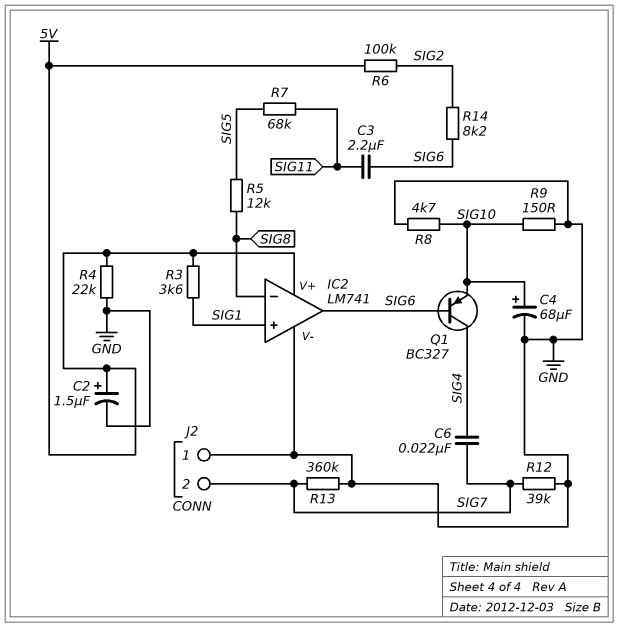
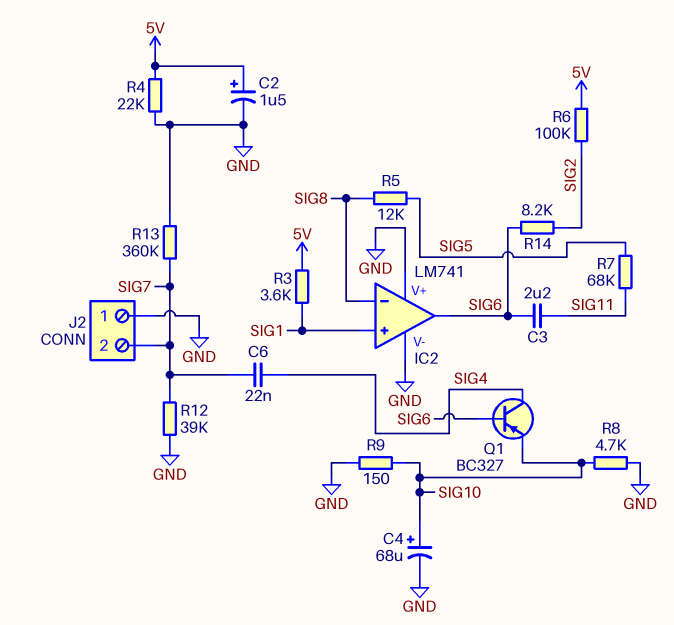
IC2 pin V+: 5V -> GND

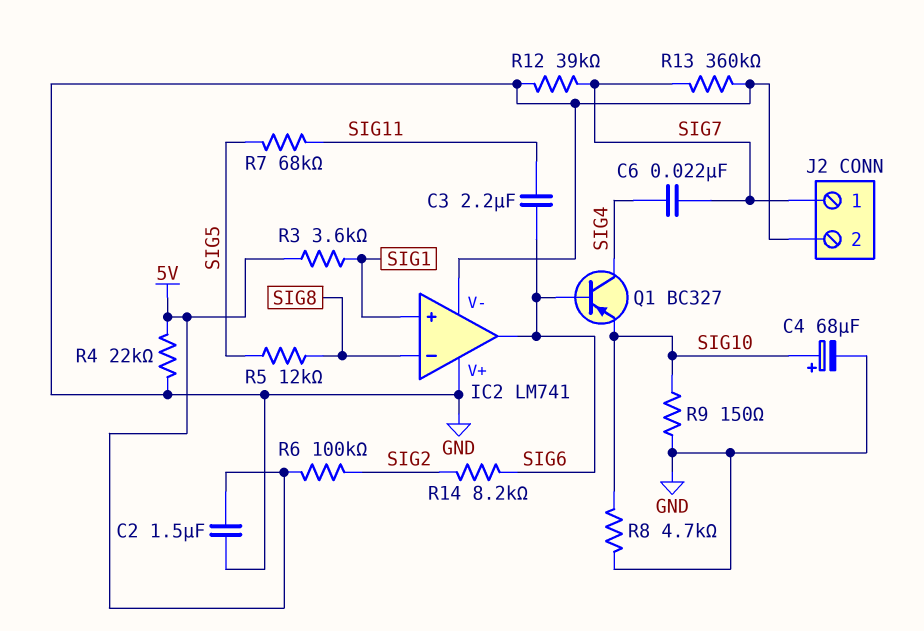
C2: 1.5uF (plus 5V, minus GND) -> 1.5uF (5V, GND)
J2 pin 1: GND -> SIG7
J2 pin 2: SIG7 -> GND

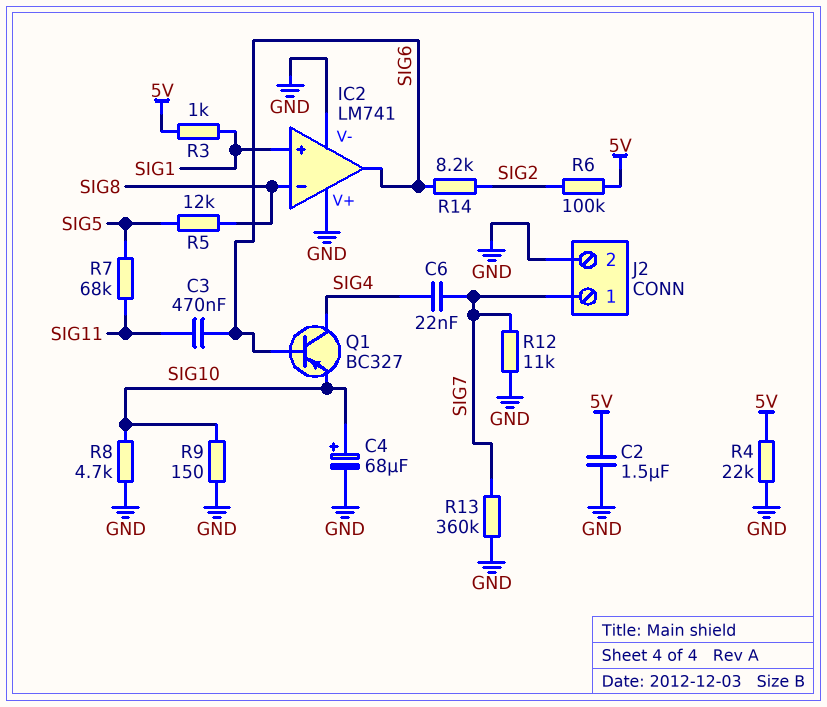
C3: 2.2uF (SIG6, SIG11) -> 470nF (SIG6, SIG11)
R3: 3.6k (5V, SIG1) -> 1k (5V, SIG1)
R12: 39k (GND, SIG7) -> 11k (GND, SIG7)

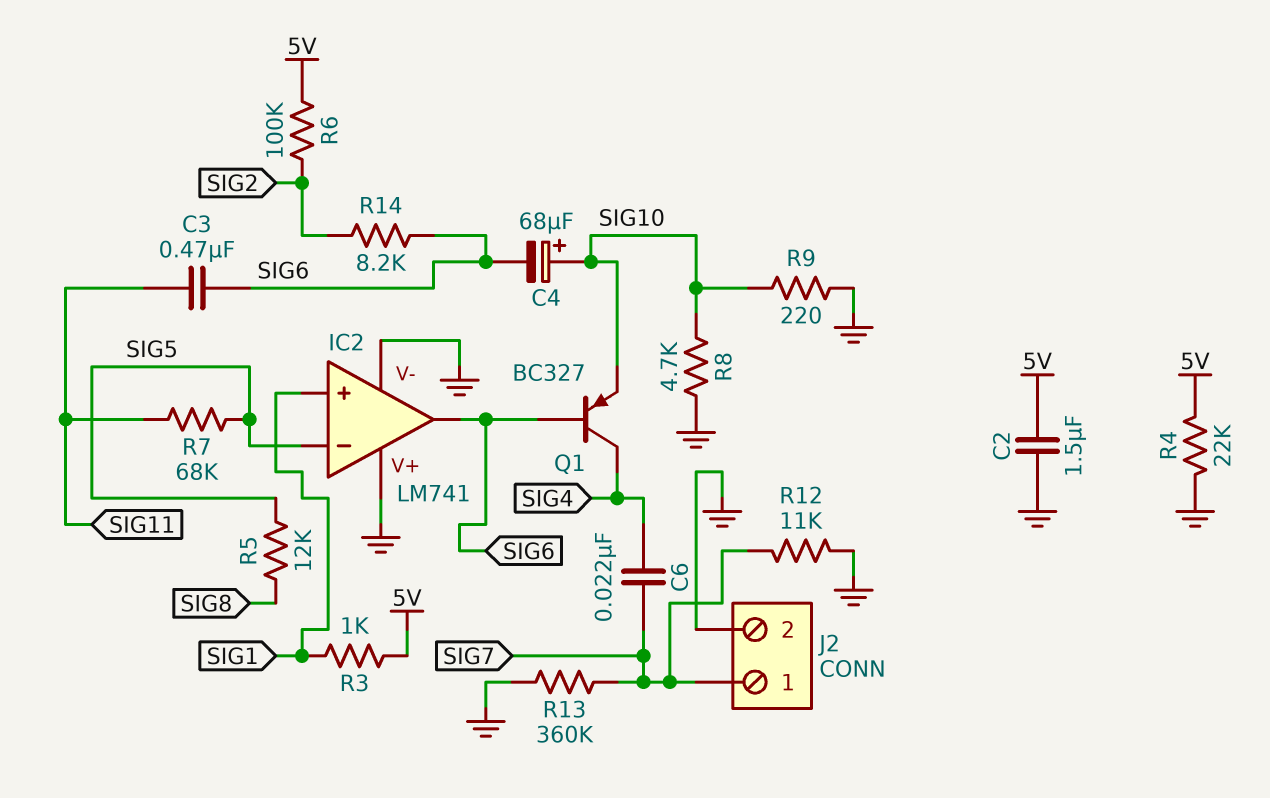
C4: 68uF (plus SIG10, minus GND) -> 68uF (plus SIG10, minus SIG6)
IC2 pin in-: SIG8 -> SIG5
R9: 150 (GND, SIG10) -> 220 (GND, SIG10)

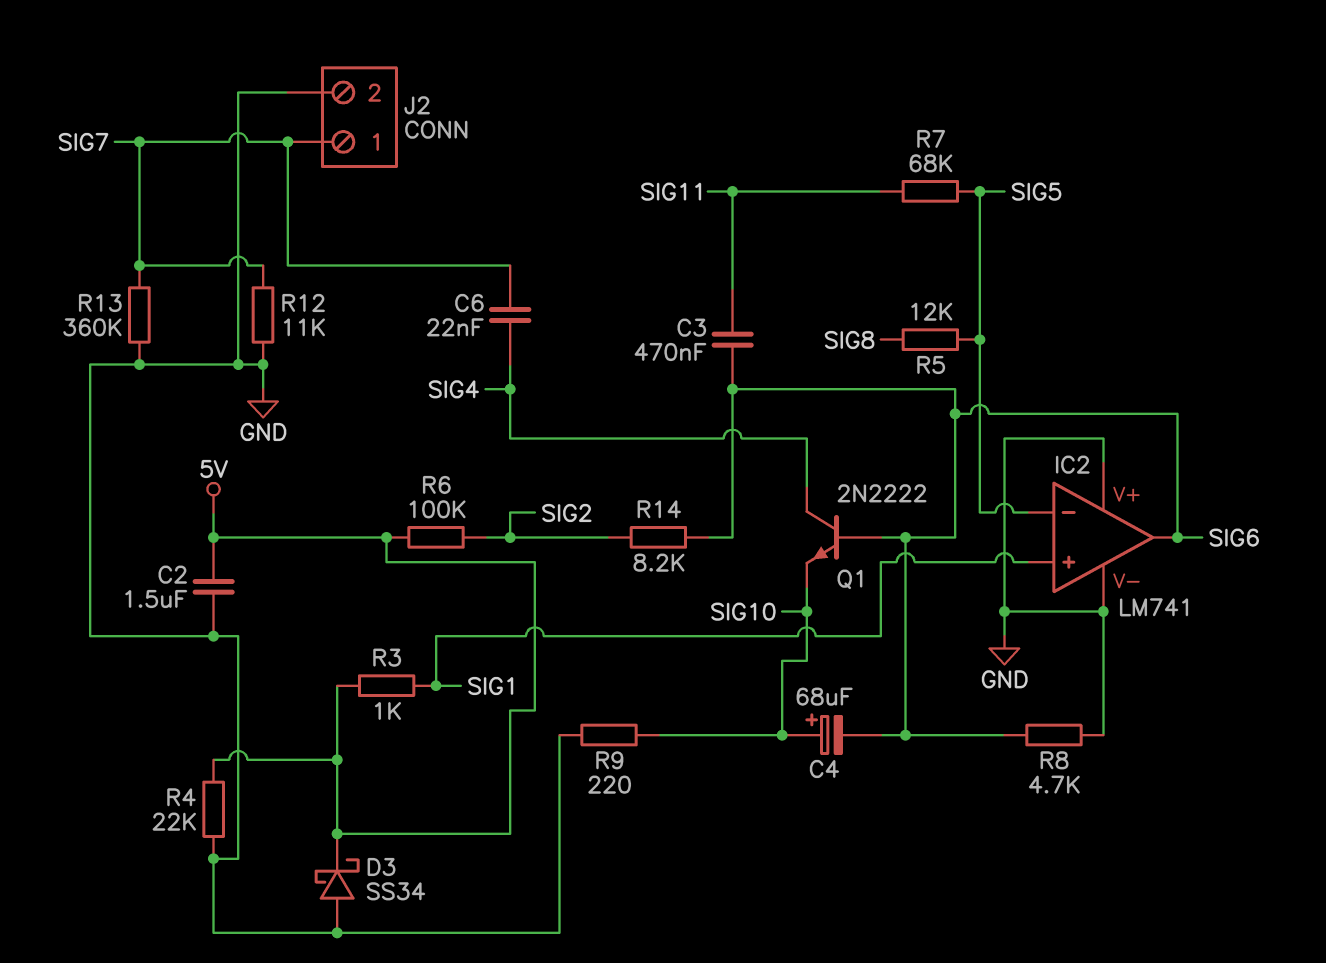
D3: none -> schottky SS34 (A GND, K 5V)
Q1: PNP BC327 (B SIG6, C SIG4, E SIG10) -> NPN 2N2222 (B SIG6, C SIG4, E SIG10)
R8: 4.7k (GND, SIG10) -> 4.7k (GND, SIG6)

